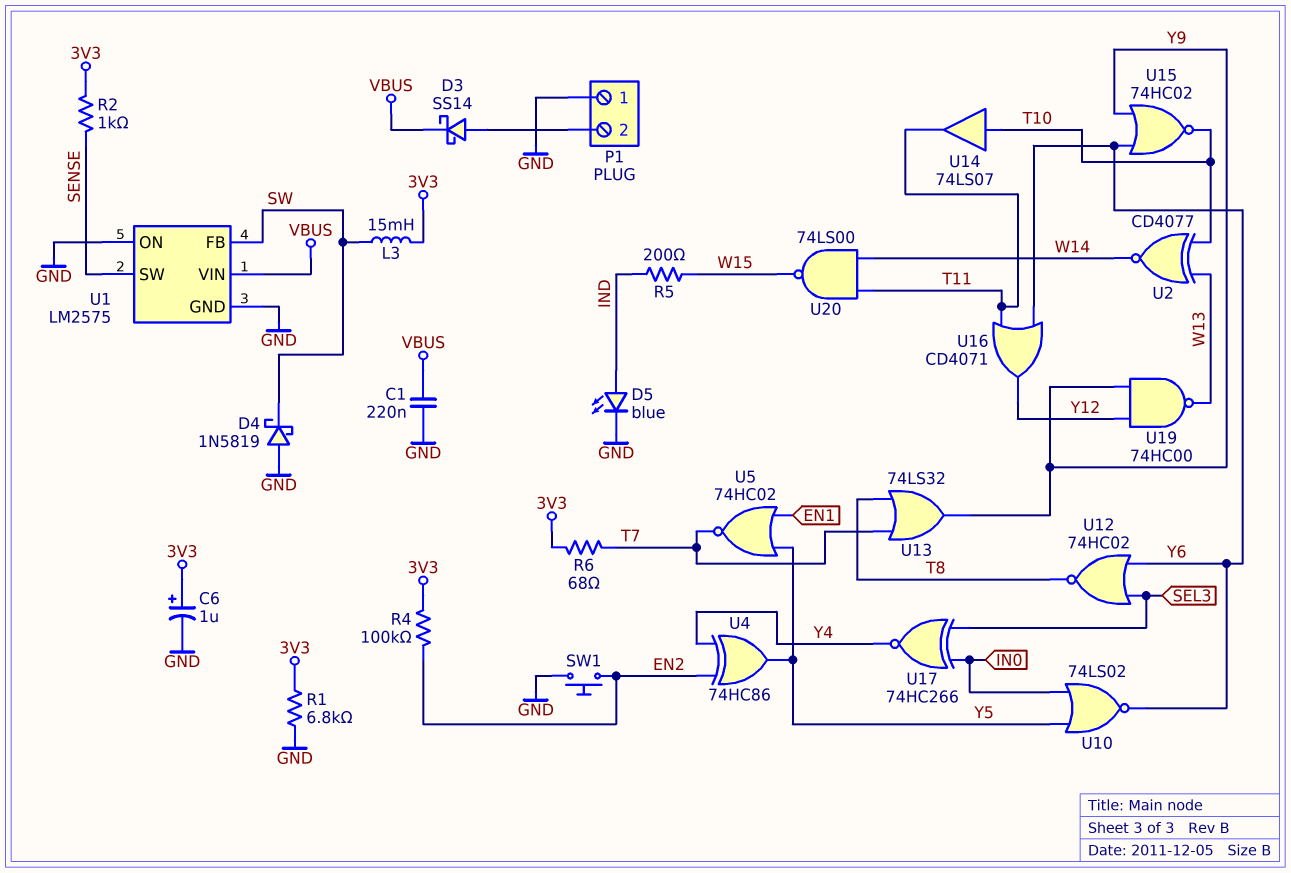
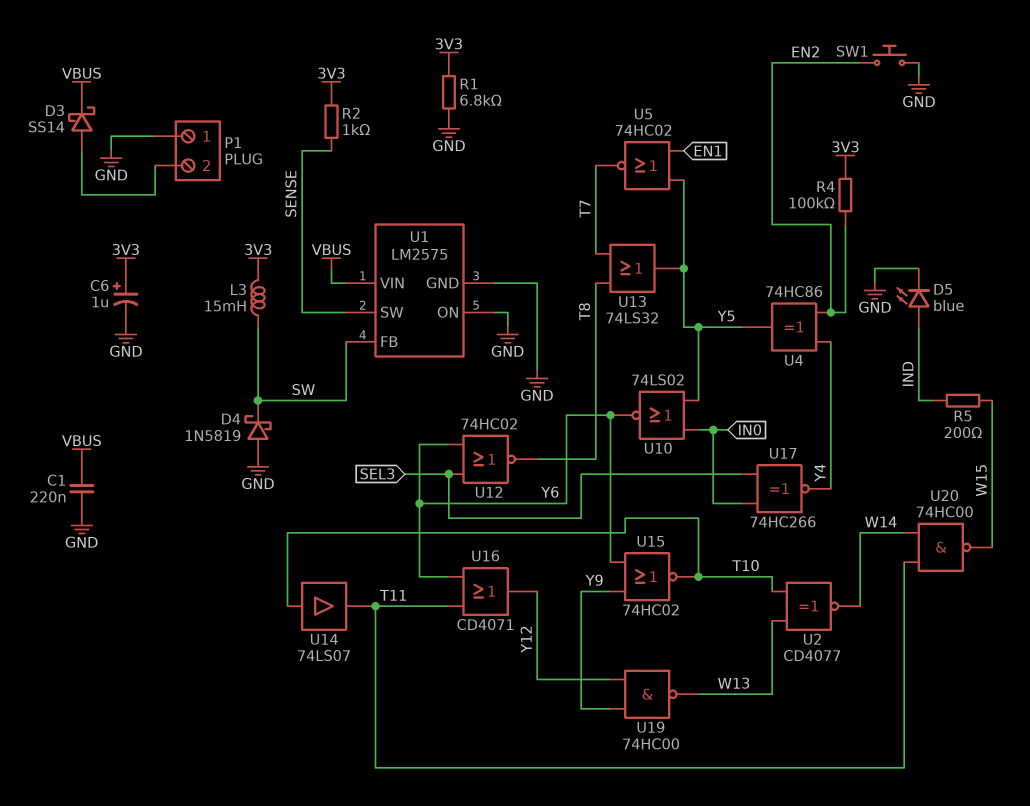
R6: 68 (3V3, T7) -> none
U13: OR 74LS32 (in T7, in T8, out Y9) -> OR 74LS32 (in T7, in T8, out Y5)
U20: NAND 74LS00 (in T11, in W14, out W15) -> NAND 74HC00 (in T11, in W14, out W15)

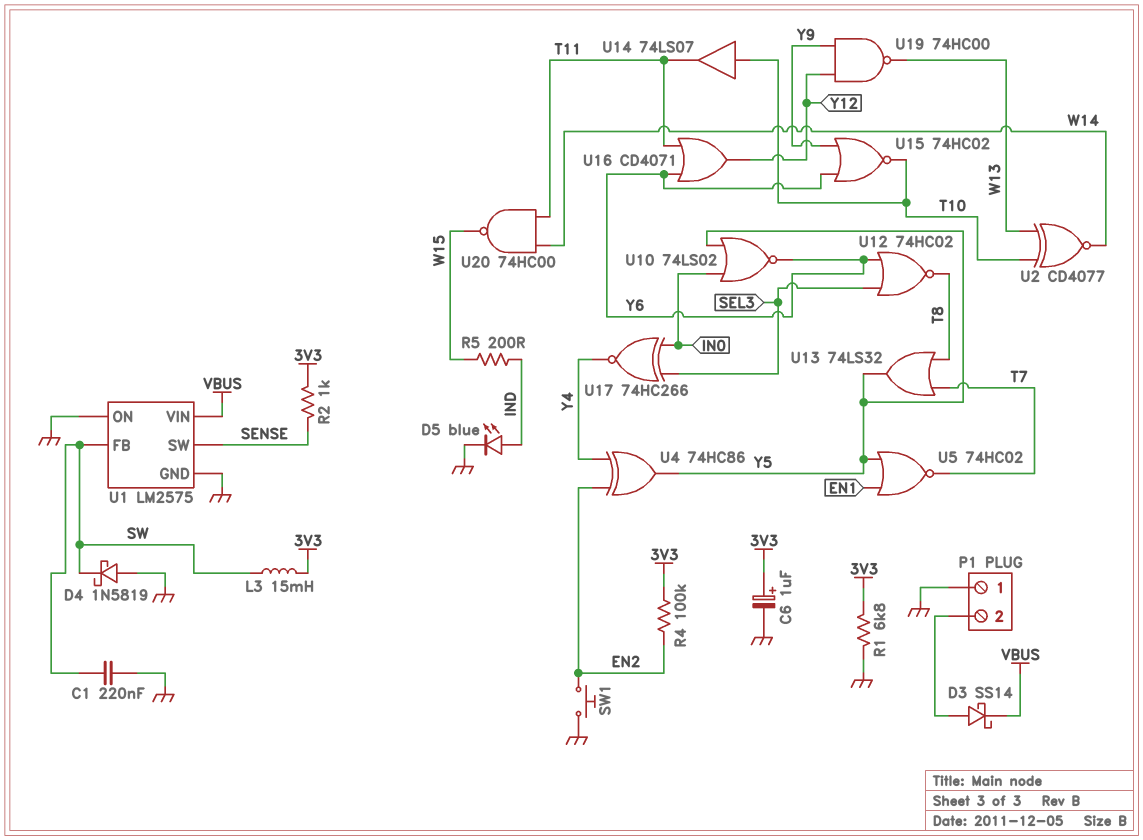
C1: 220nF (GND, VBUS) -> 220nF (GND, SW)

